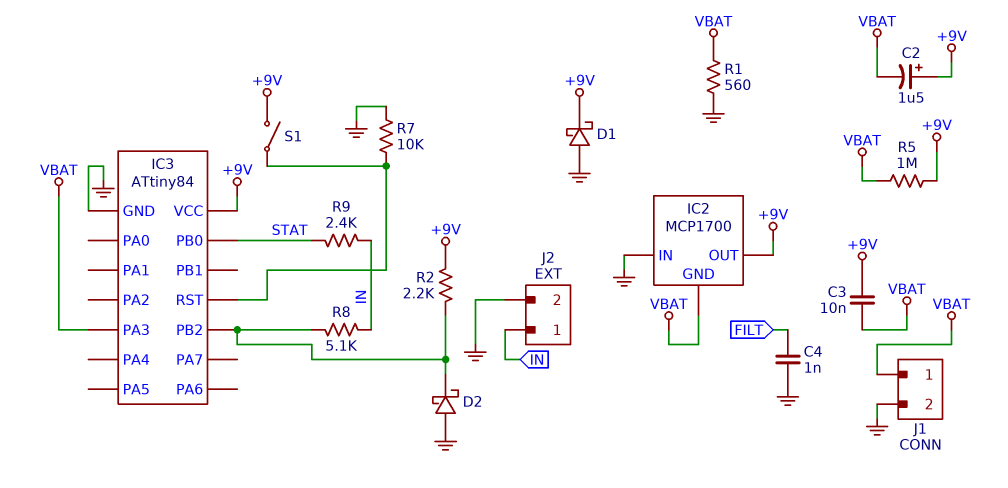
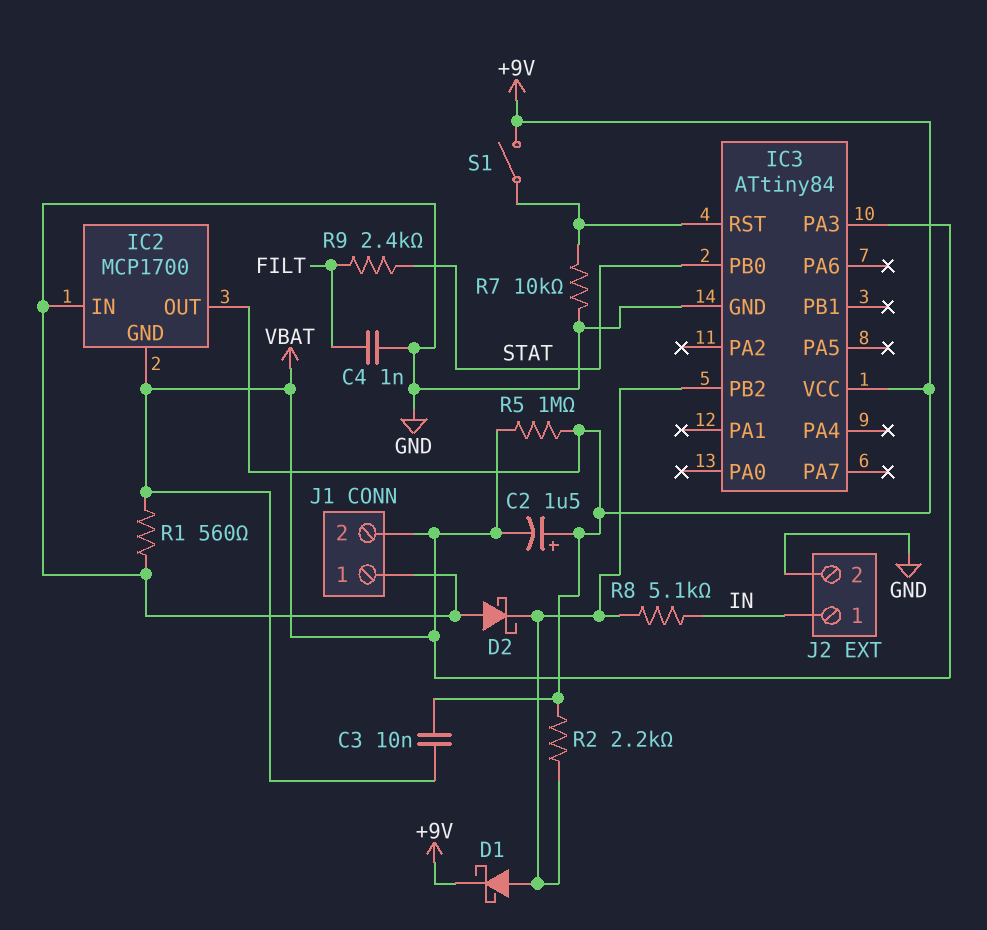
D1: schottky (A GND, K +9V) -> schottky (A IC3/PB2, K +9V)
J1 pin 1: VBAT -> GND
J1 pin 2: GND -> VBAT
R9: 2.4k (IN, STAT) -> 2.4k (FILT, STAT)

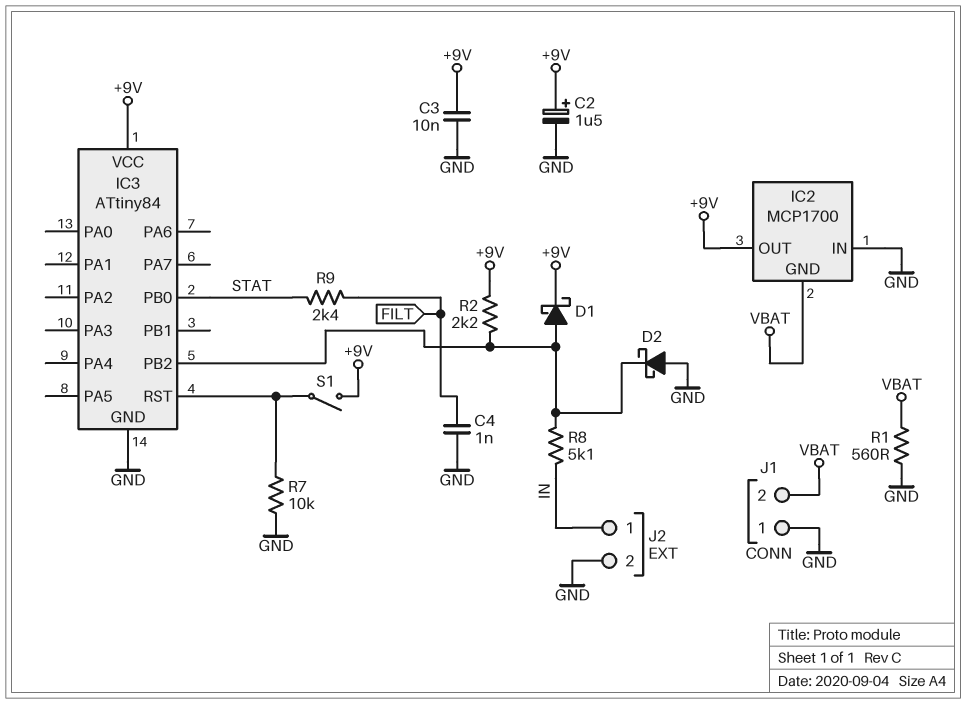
C2: 1.5uF (plus +9V, minus VBAT) -> 1.5uF (plus +9V, minus GND)
C3: 10nF (+9V, VBAT) -> 10nF (+9V, GND)
IC3 pin PA3: VBAT -> none
R5: 1M (+9V, VBAT) -> none

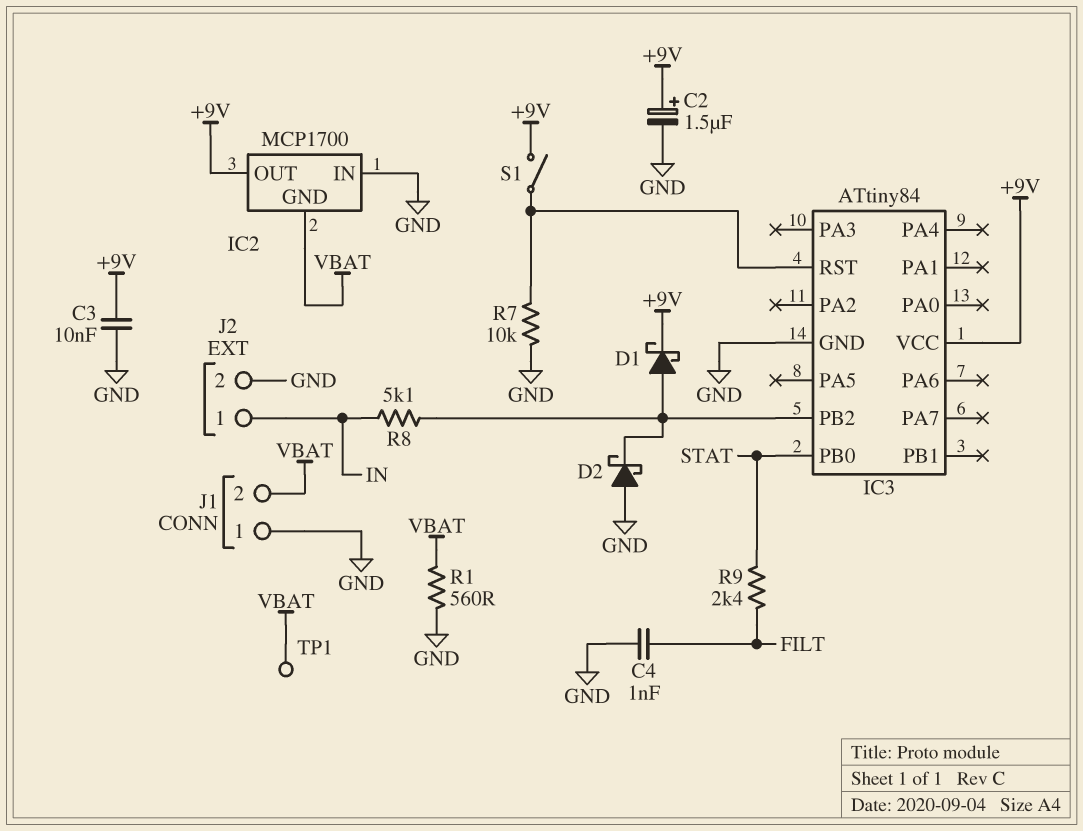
R2: 2.2k (+9V, IC3/PB2) -> none
TP1: none -> test point (VBAT)

